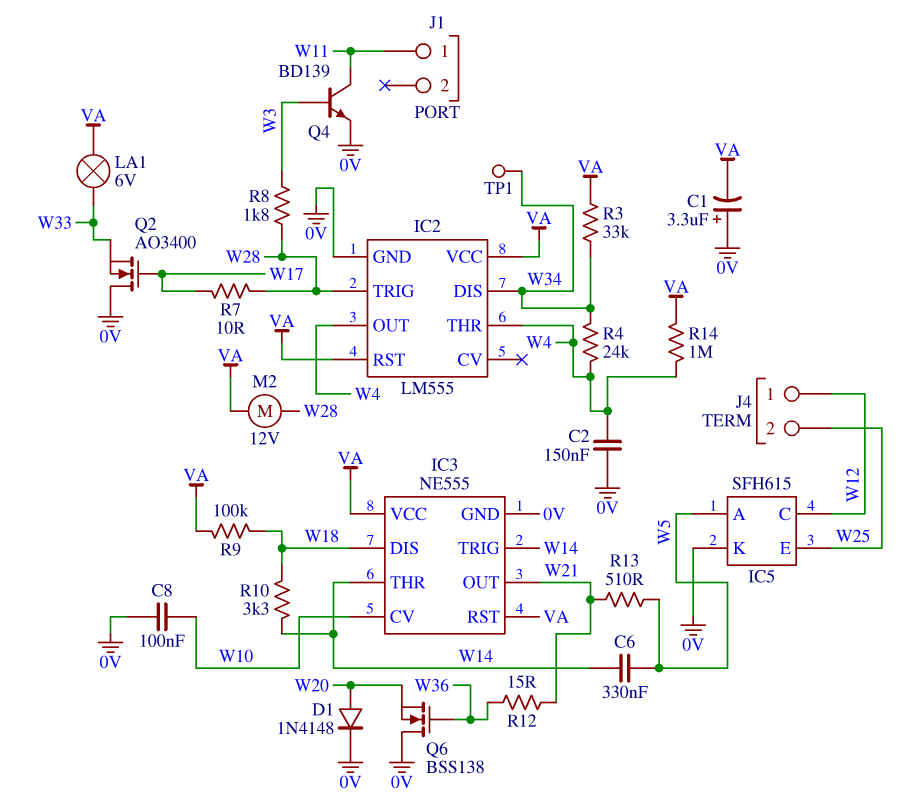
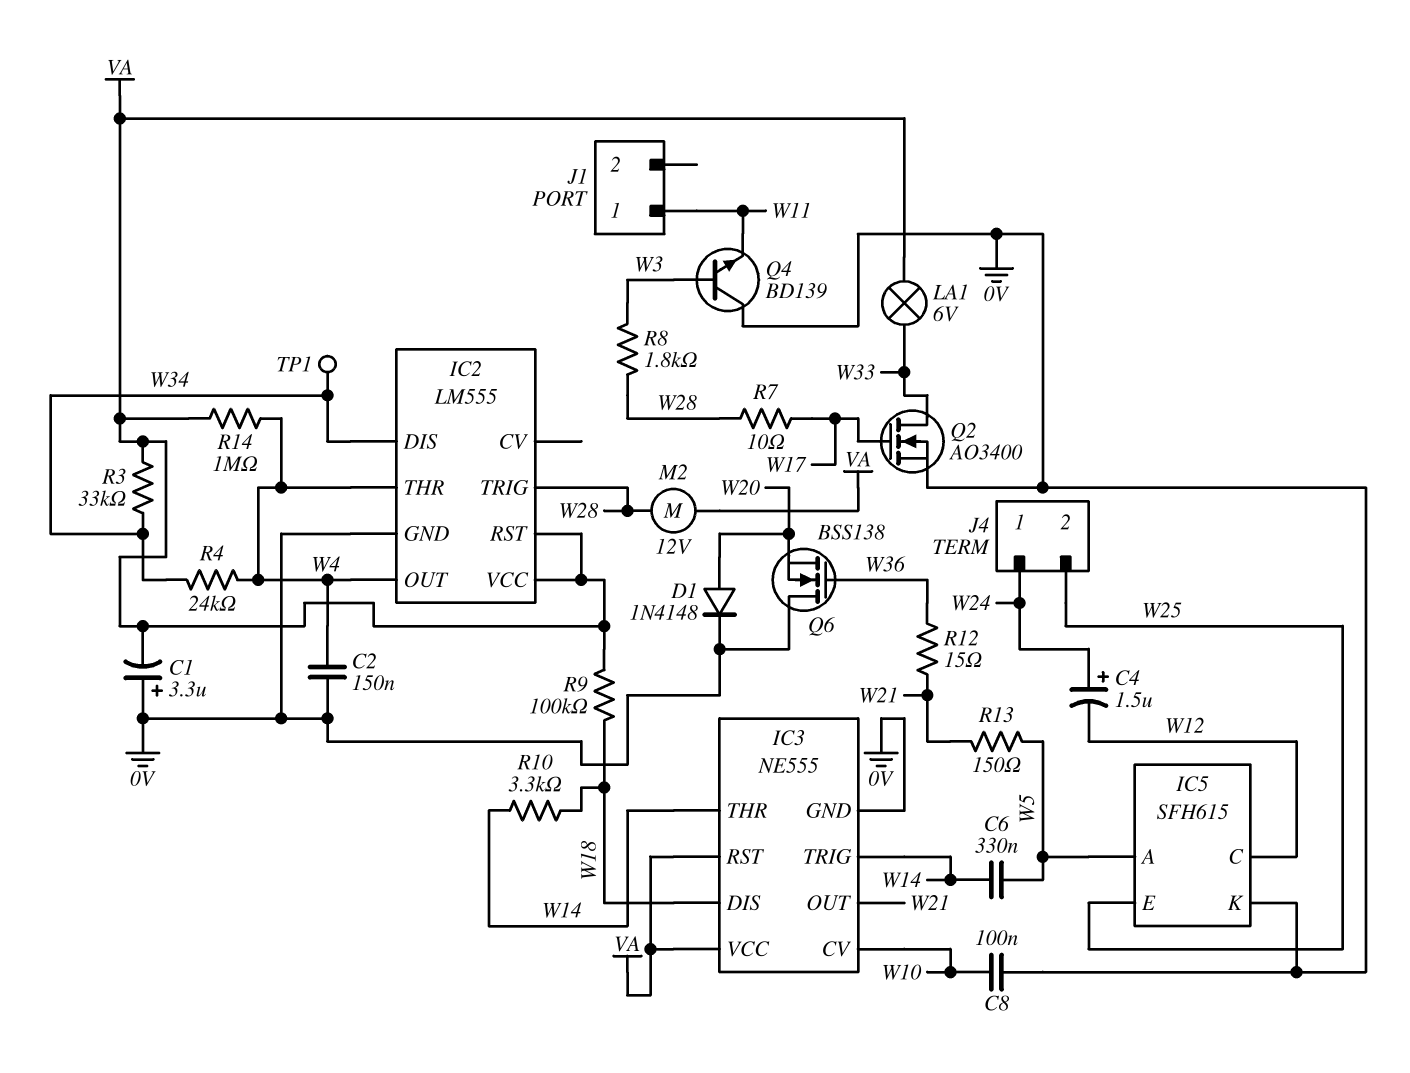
C4: none -> 1.5uF (plus W24, minus W12)
J4 pin 1: W12 -> W24
Q2: NMOS AO3400 (G W17, D 0V, S W33) -> NMOS AO3400 (G W17, D W33, S 0V)
Q4: NPN BD139 (B W3, C W11, E 0V) -> NPN BD139 (B W3, C 0V, E W11)
R13: 510 (W5, W21) -> 150 (W5, W21)

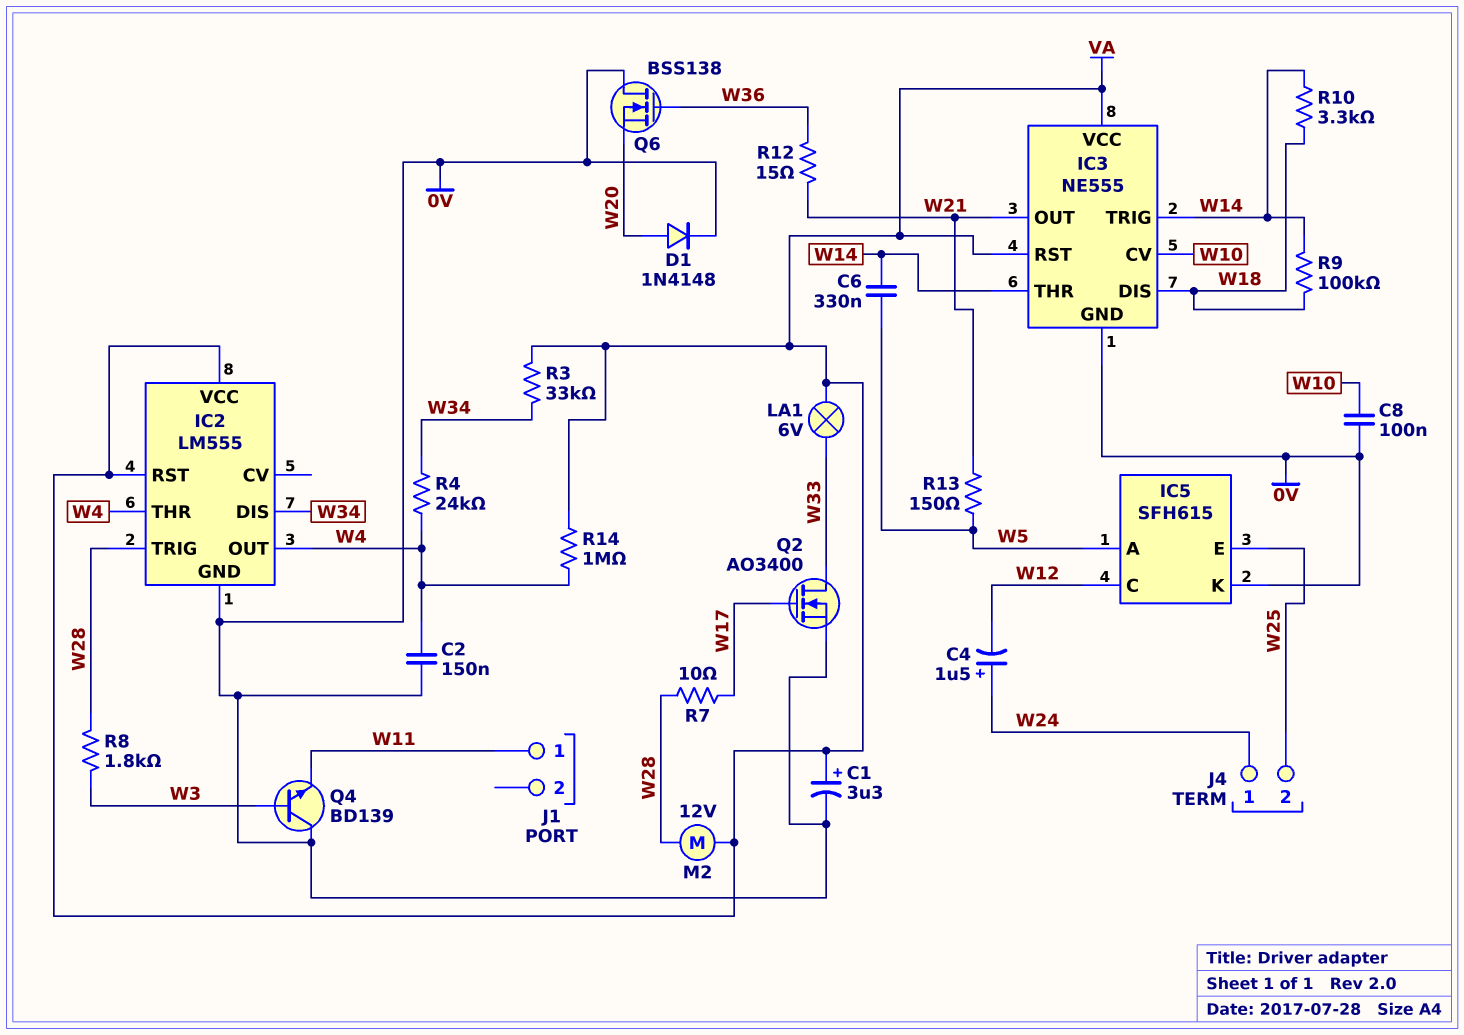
C1: 3.3uF (plus 0V, minus VA) -> 3.3uF (plus VA, minus 0V)
R9: 100k (VA, W18) -> 100k (W14, W18)
TP1: test point (W34) -> none

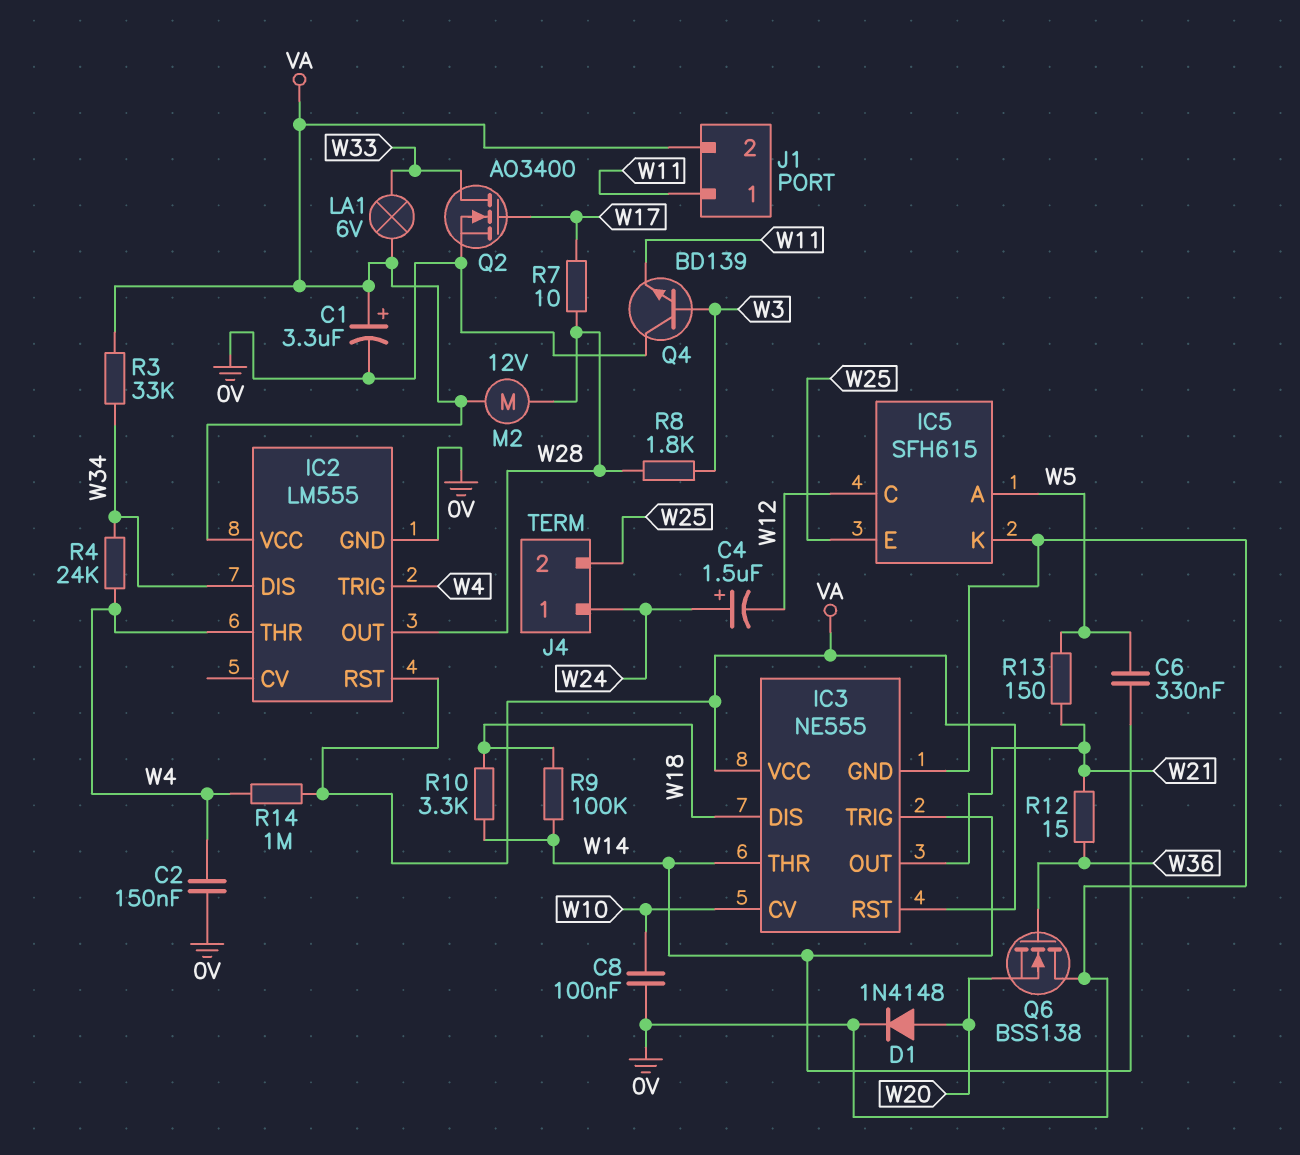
IC2 pin OUT: W4 -> W28
IC2 pin TRIG: W28 -> W4
J1 pin 2: none -> VA

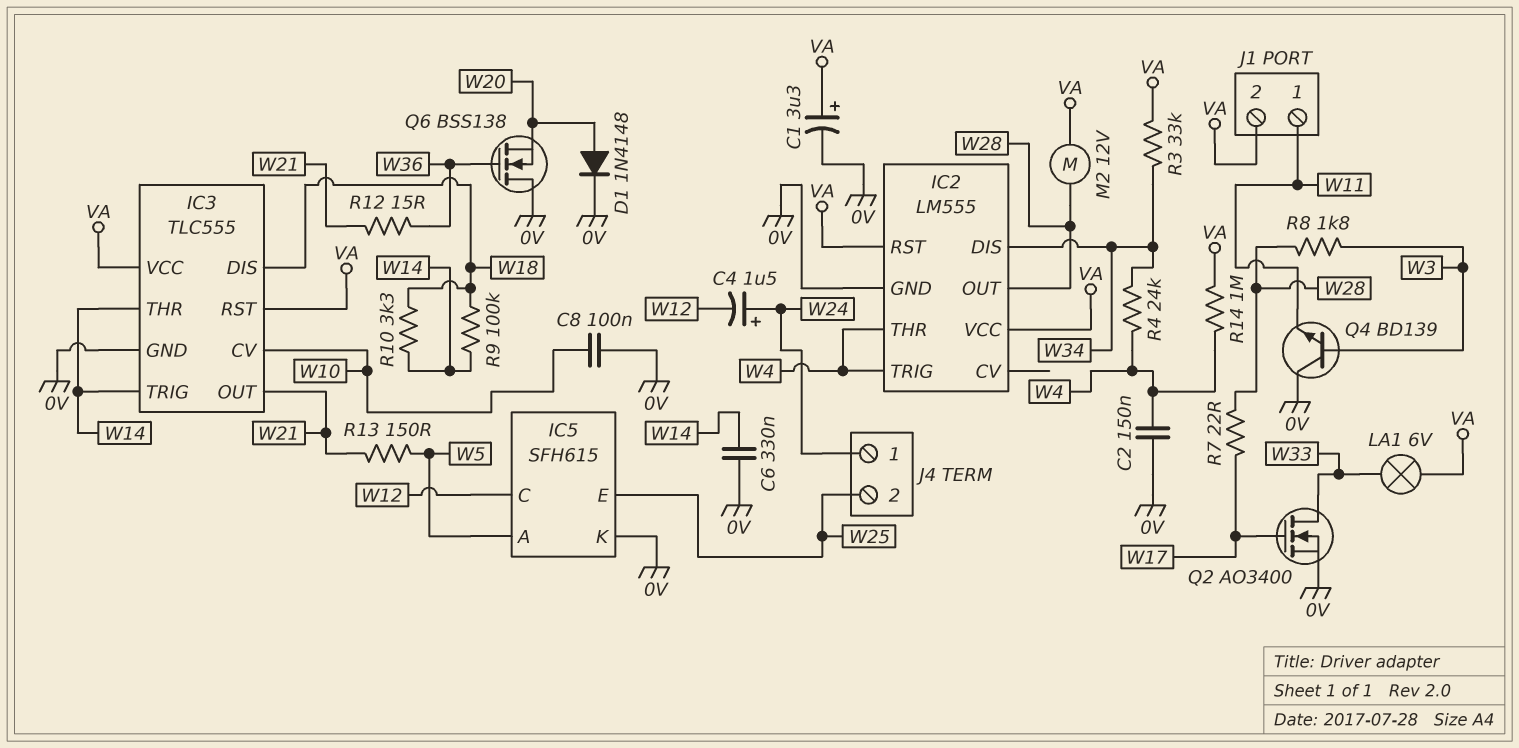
C6: 330nF (W5, W14) -> 330nF (0V, W14)
IC3: NE555 -> TLC555
R7: 10 (W17, W28) -> 22 (W17, W28)

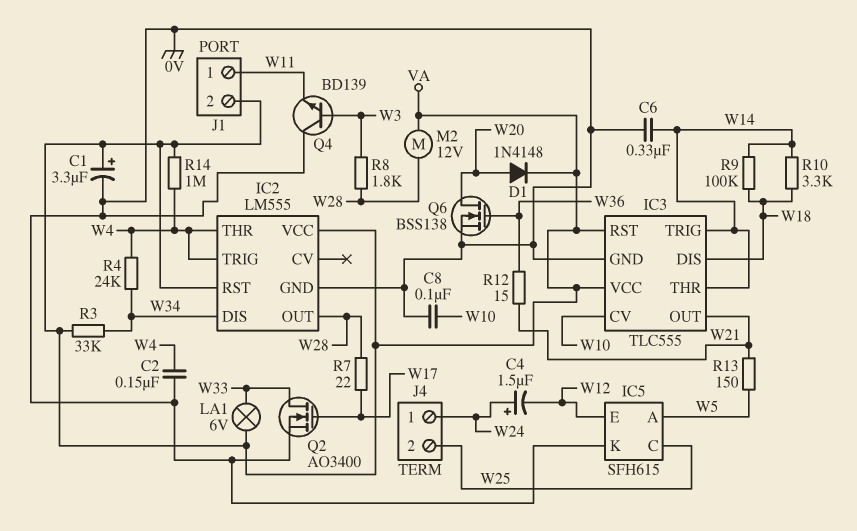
D1: diode 1N4148 (A W20, K 0V) -> diode 1N4148 (A W20, K VA)
IC5 pin C: W12 -> W25
IC5 pin E: W25 -> W12
Q6: NMOS BSS138 (G W36, D 0V, S W20) -> NMOS BSS138 (G W36, D W20, S 0V)

